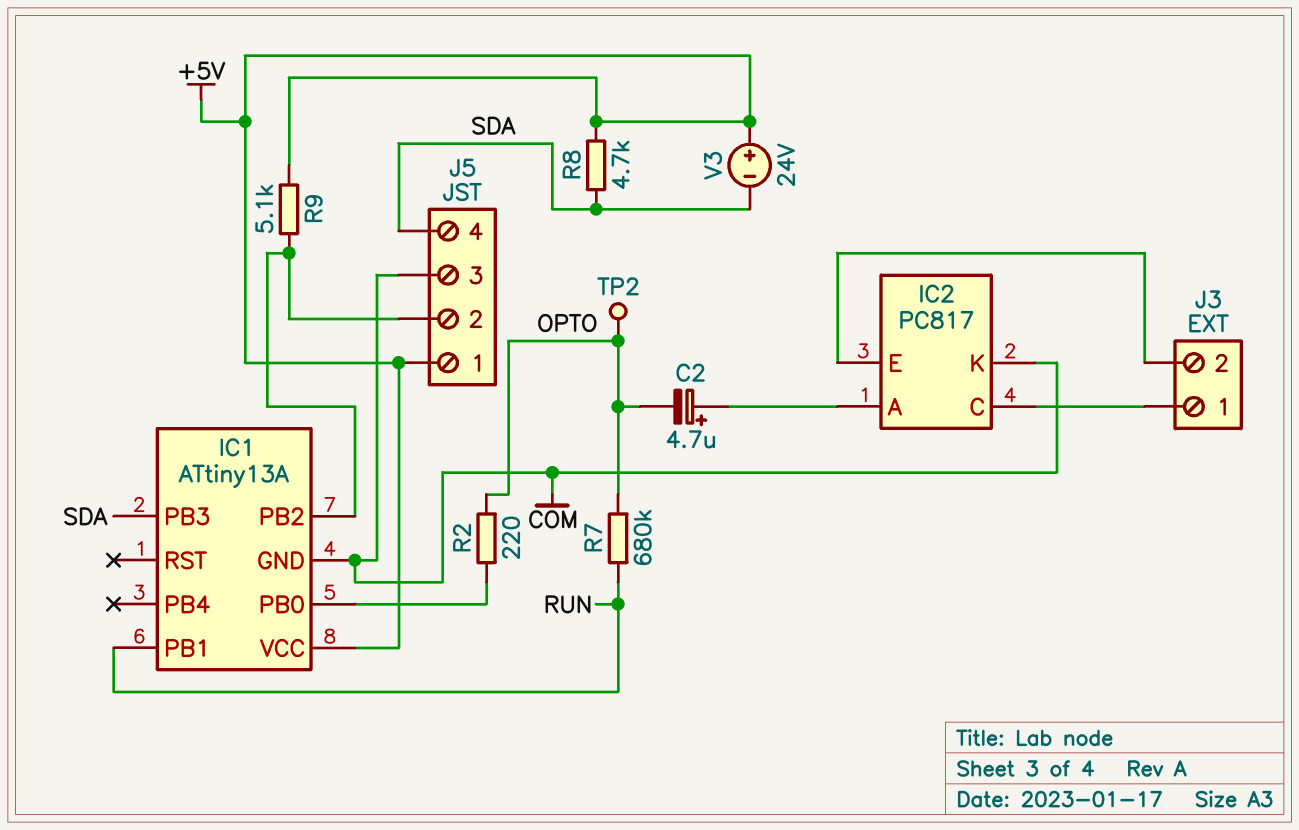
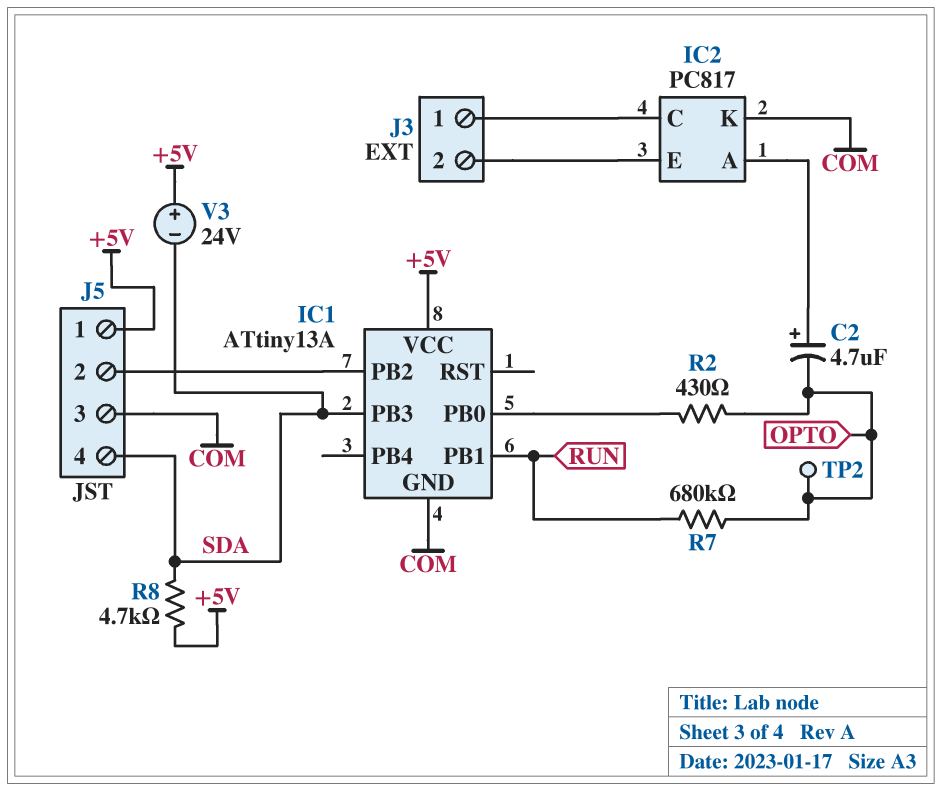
R2: 220 (IC1/PB0, OPTO) -> 430 (IC1/PB0, OPTO)
R9: 5.1k (+5V, IC1/PB2) -> none

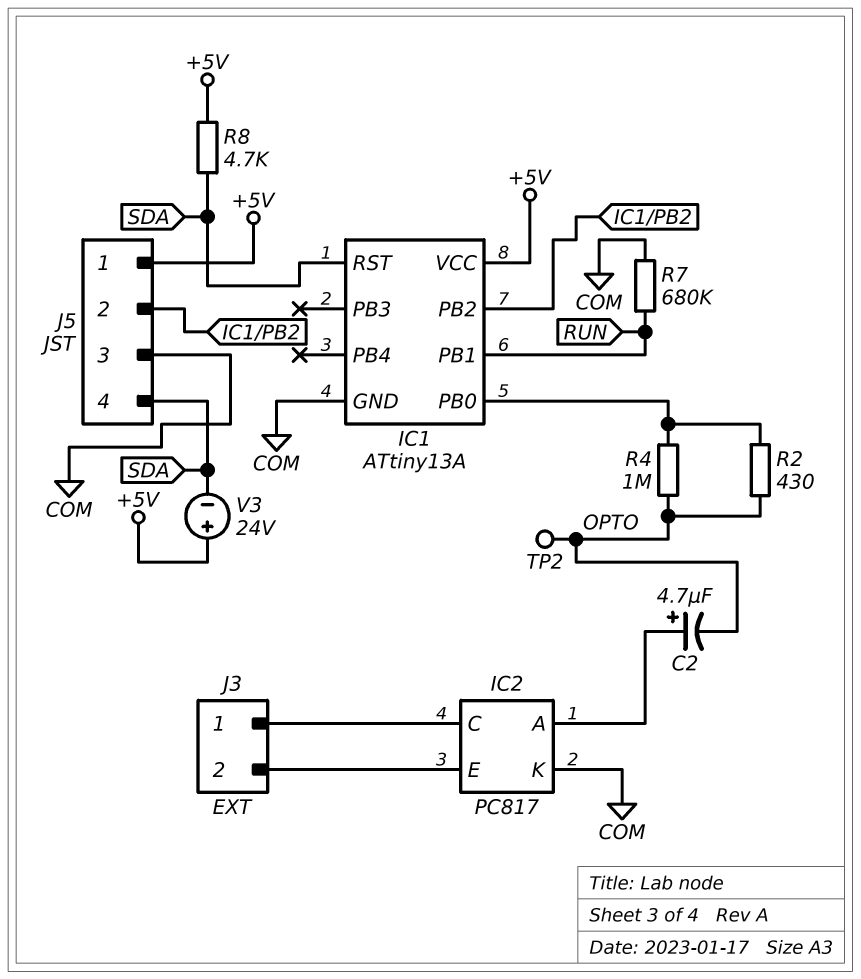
IC1 pin PB3: SDA -> none
IC1 pin RST: none -> SDA
R4: none -> 1M (IC1/PB0, OPTO)
R7: 680k (OPTO, RUN) -> 680k (COM, RUN)

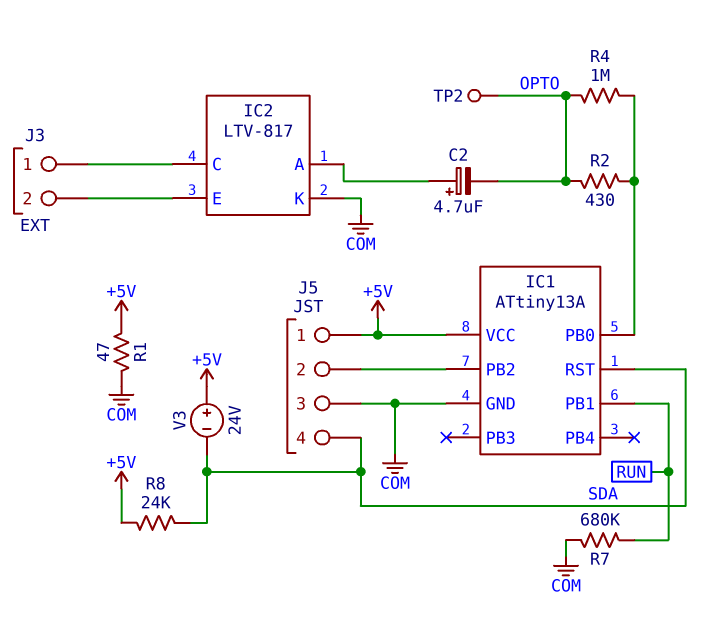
IC2: PC817 -> LTV-817
R1: none -> 47 (+5V, COM)
R8: 4.7k (+5V, SDA) -> 24k (+5V, SDA)

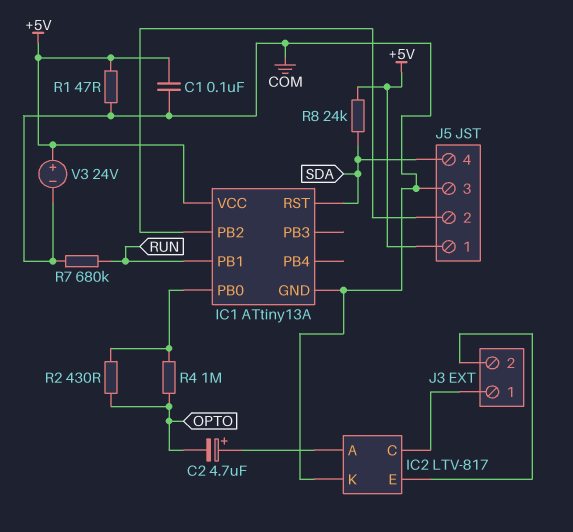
C1: none -> 100nF (+5V, COM)
TP2: test point (OPTO) -> none
V3: 24V (plus +5V, minus SDA) -> 24V (plus +5V, minus COM)

